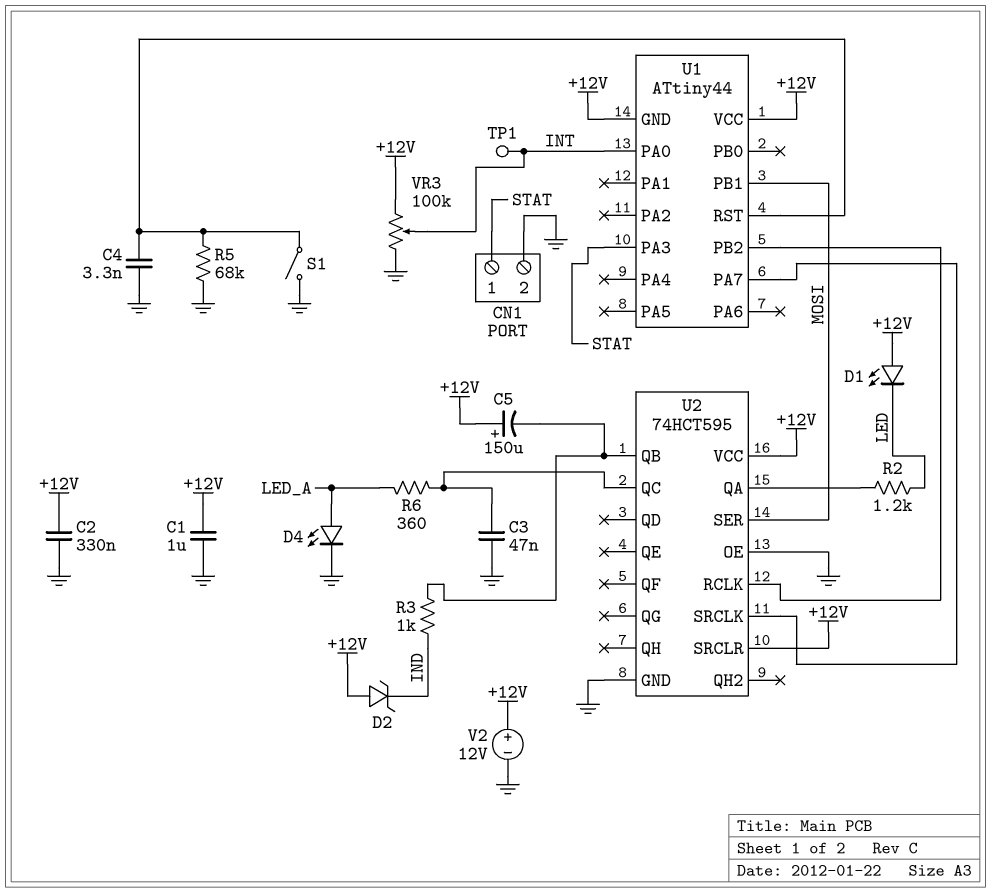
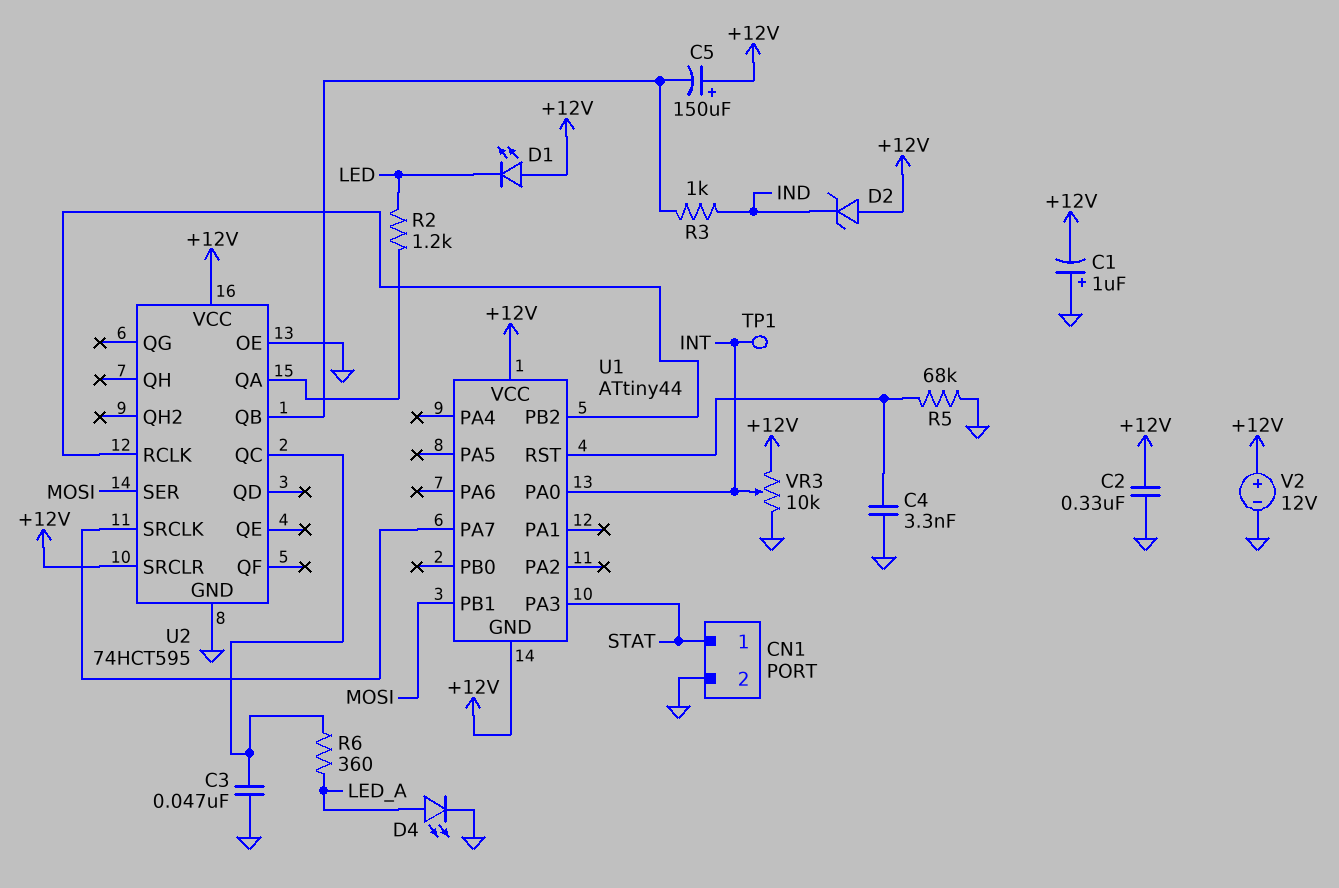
C1: 1uF (+12V, GND) -> 1uF (plus GND, minus +12V)
S1: switch (GND, U1/RST) -> none
VR3: 100k (+12V, GND, wiper INT) -> 10k (+12V, GND, wiper INT)

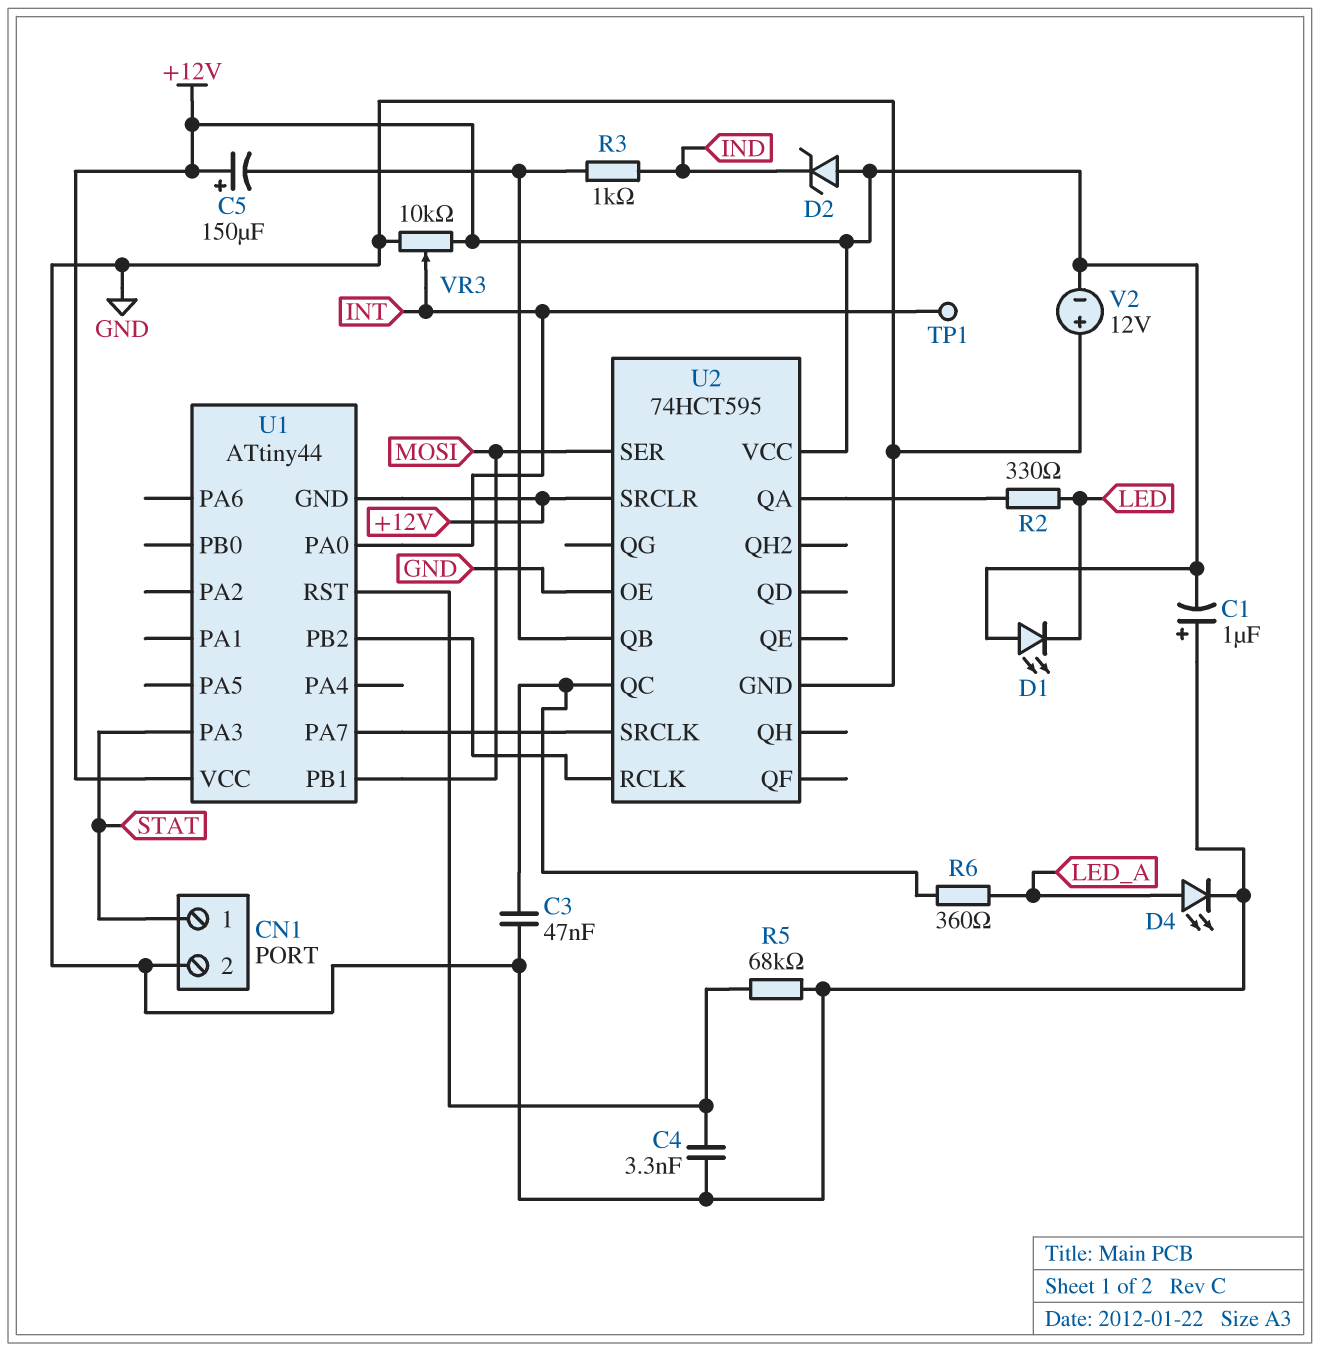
C2: 330nF (+12V, GND) -> none
R2: 1.2k (LED, U2/QA) -> 330 (LED, U2/QA)
V2: 12V (plus +12V, minus GND) -> 12V (plus GND, minus +12V)

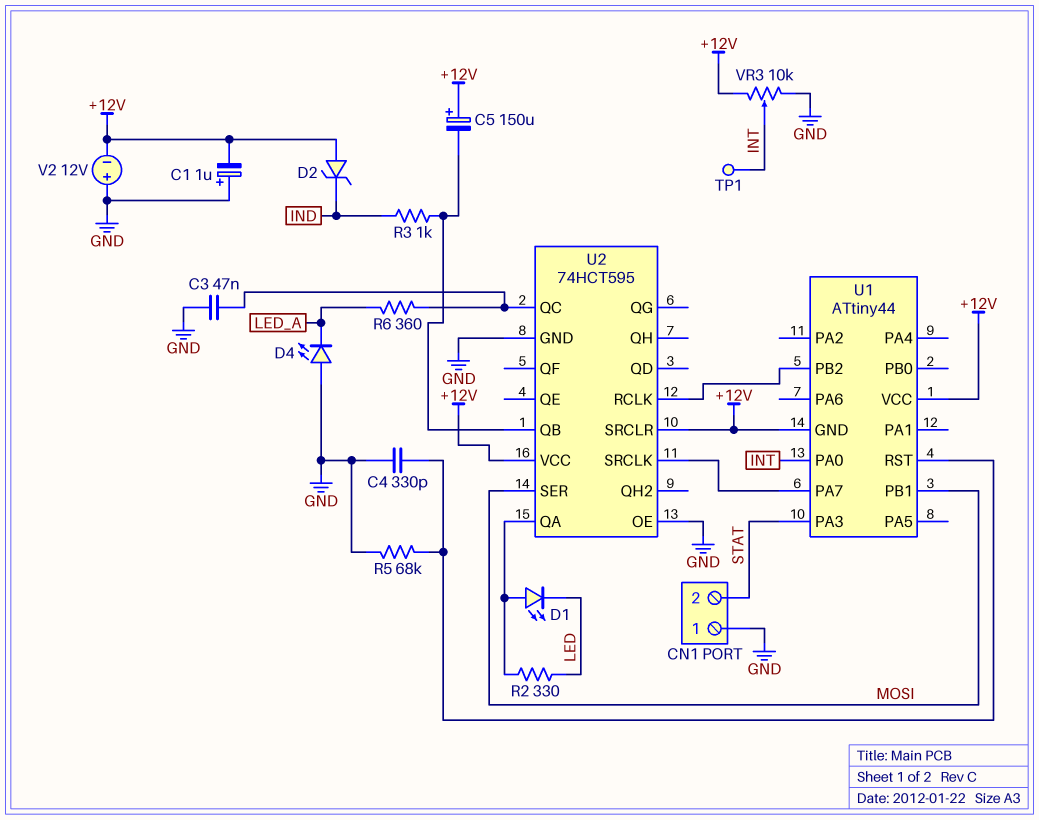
C4: 3.3nF (GND, U1/RST) -> 330pF (GND, U1/RST)
CN1 pin 1: STAT -> GND
CN1 pin 2: GND -> STAT
D1: LED (A +12V, K LED) -> LED (A U2/QA, K LED)
D4: LED (A LED_A, K GND) -> LED (A GND, K LED_A)

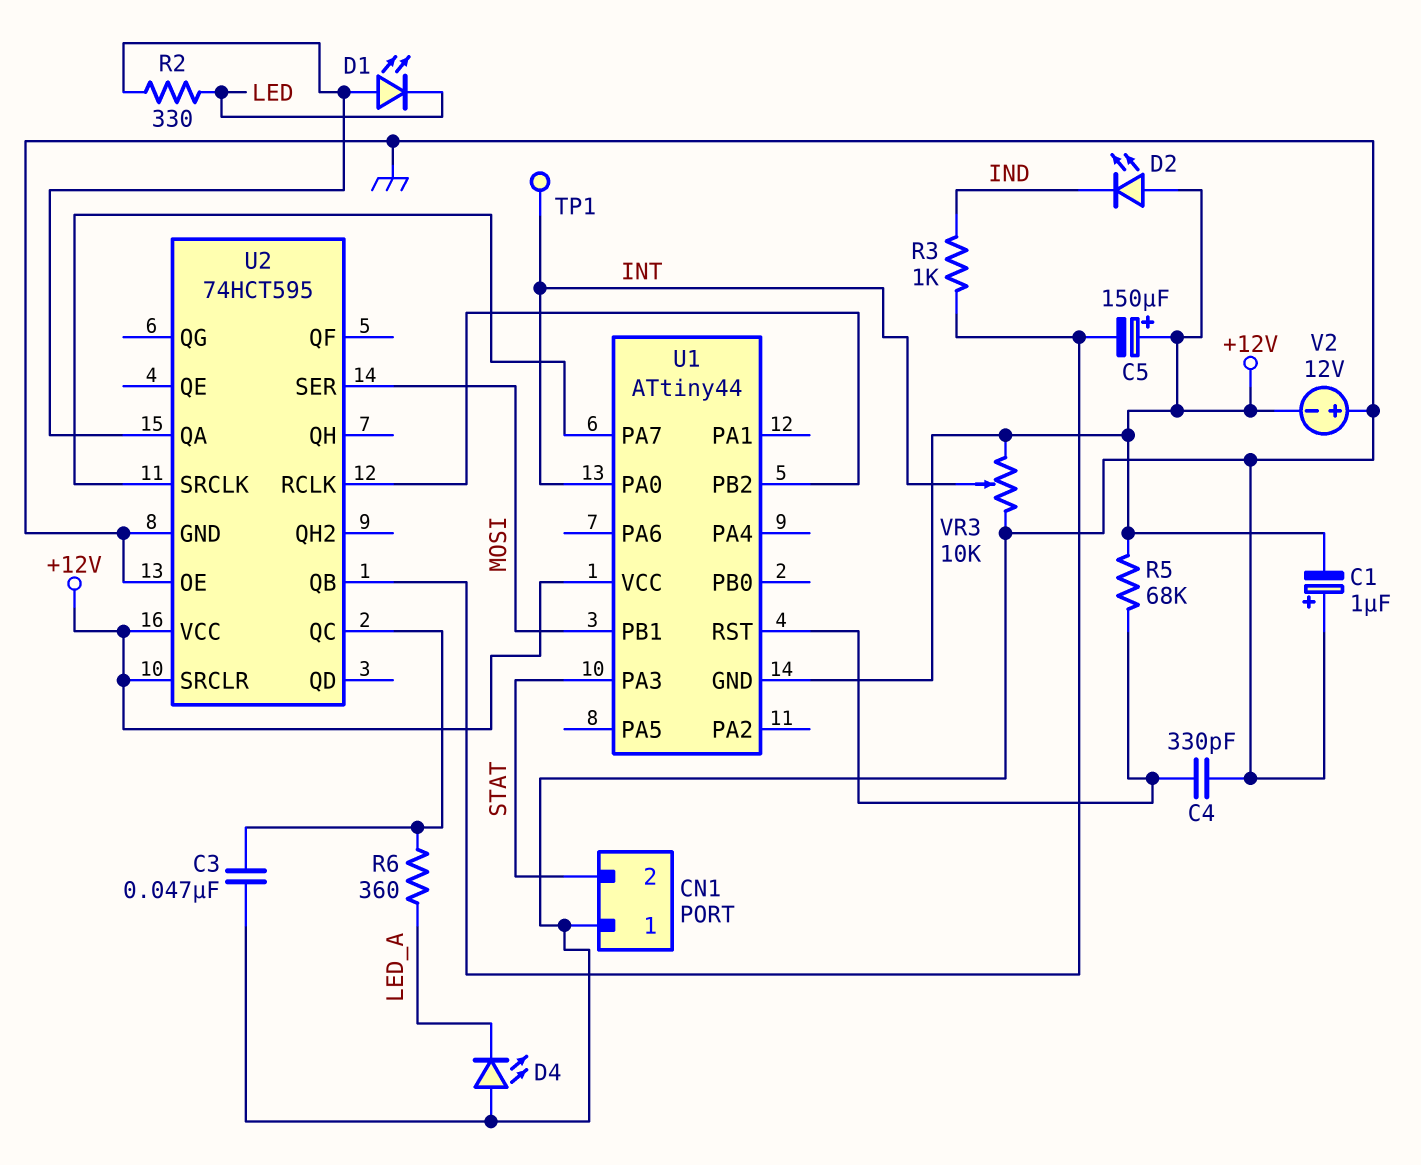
D2: zener (A +12V, K IND) -> LED (A +12V, K IND)
R5: 68k (GND, U1/RST) -> 68k (+12V, U1/RST)

